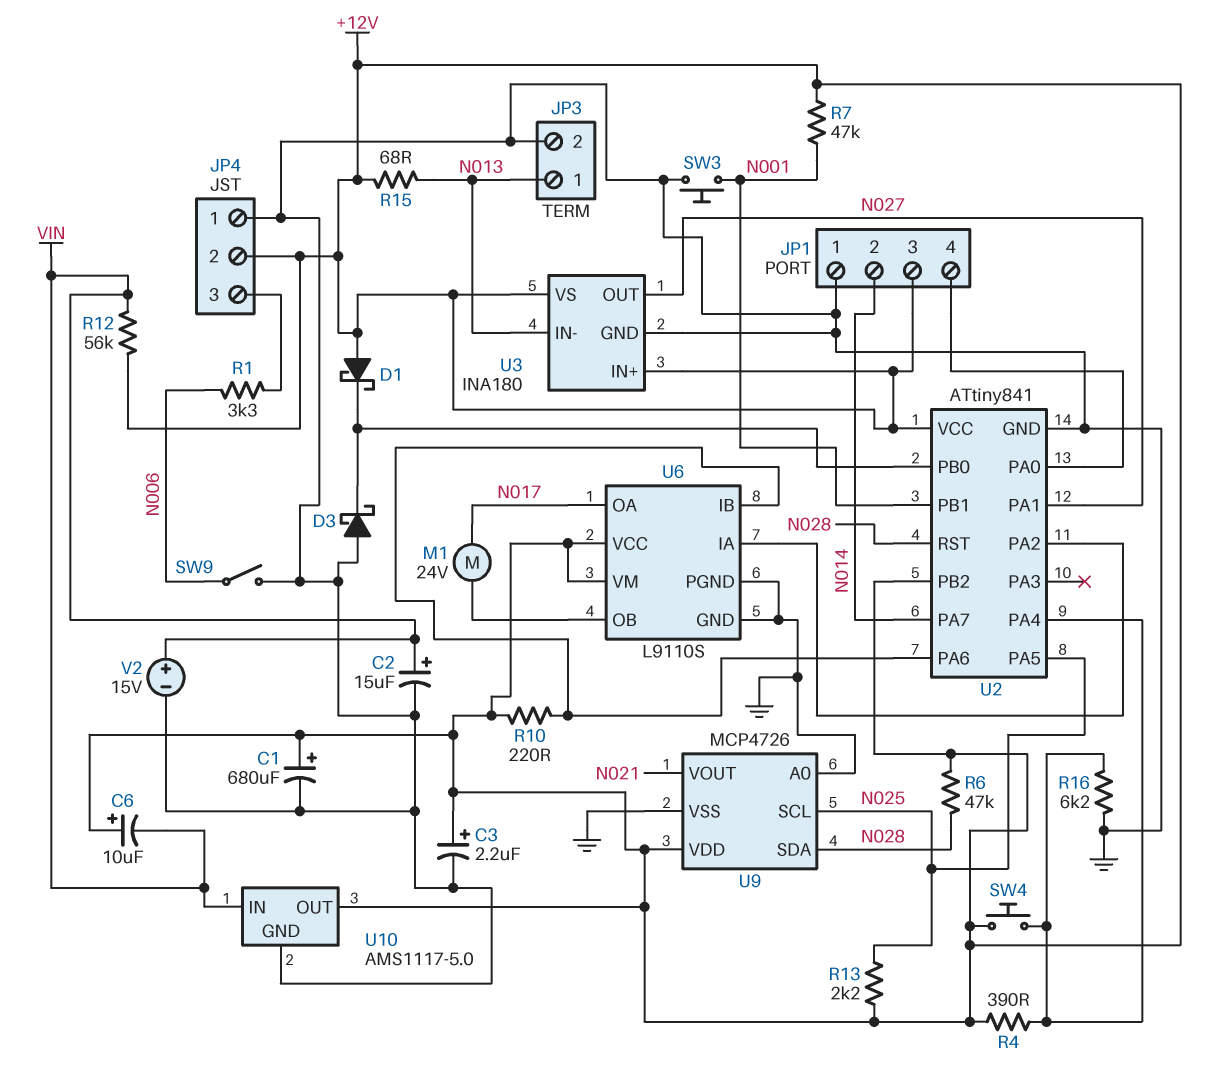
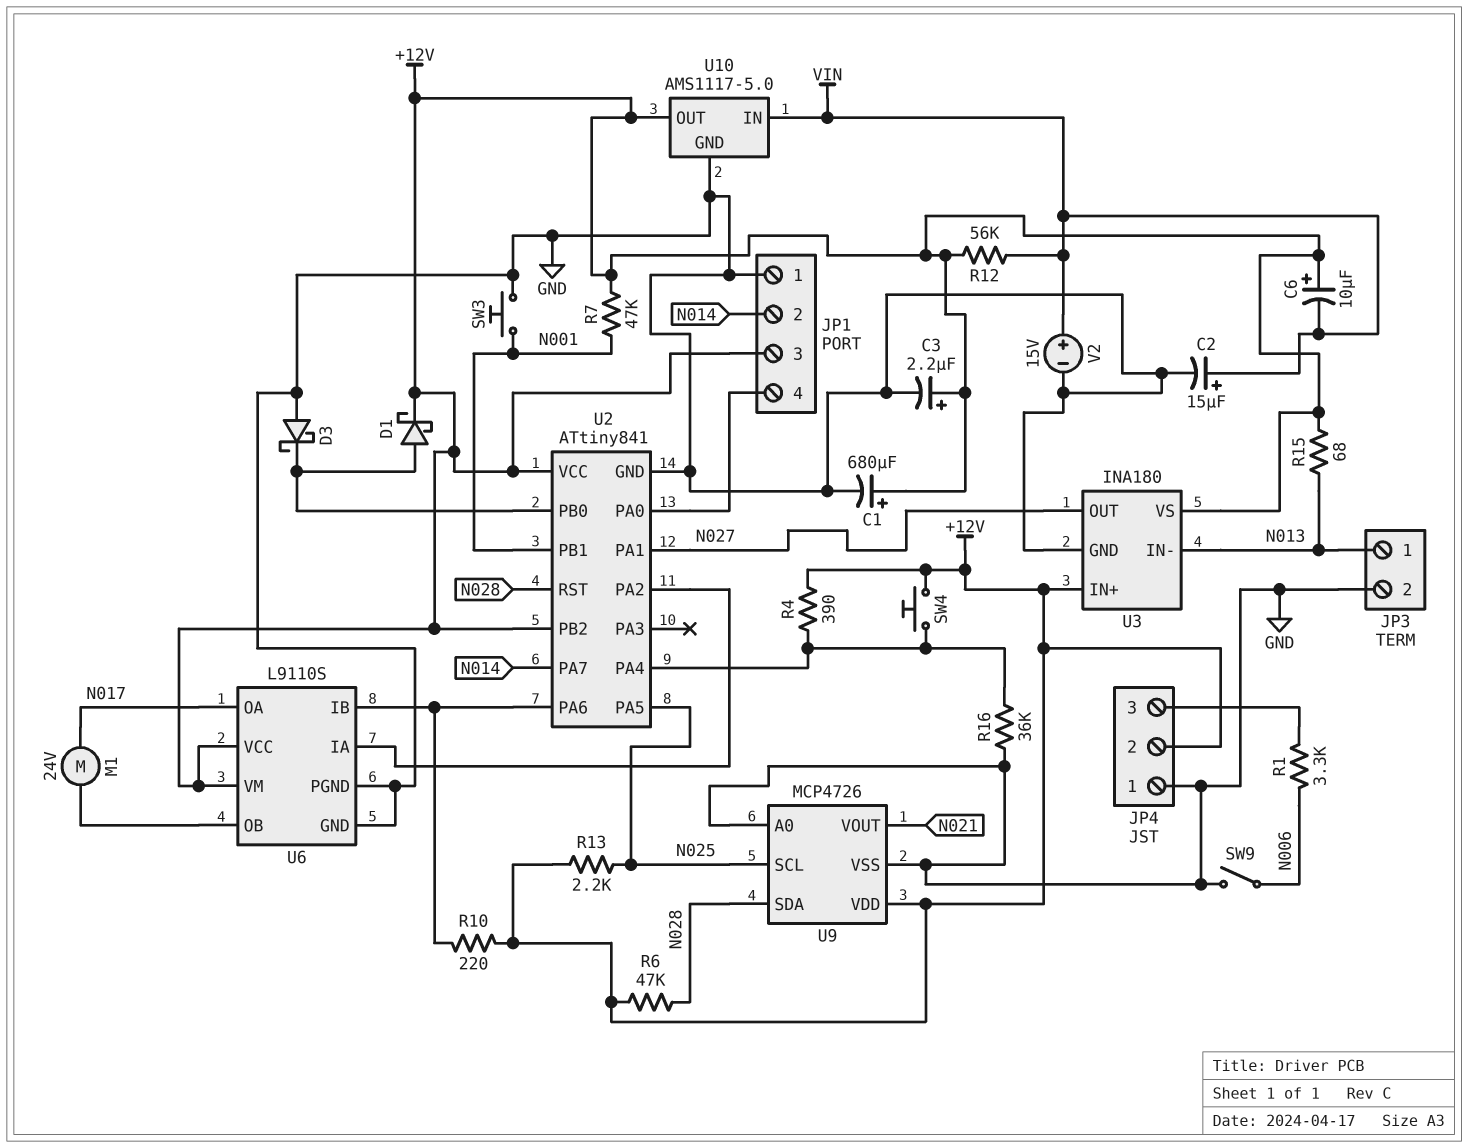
D1: schottky (A +12V, K U2/PB0) -> schottky (A U2/PB0, K +12V)
R16: 6.2k (GND, U2/PA4) -> 36k (GND, U2/PA4)

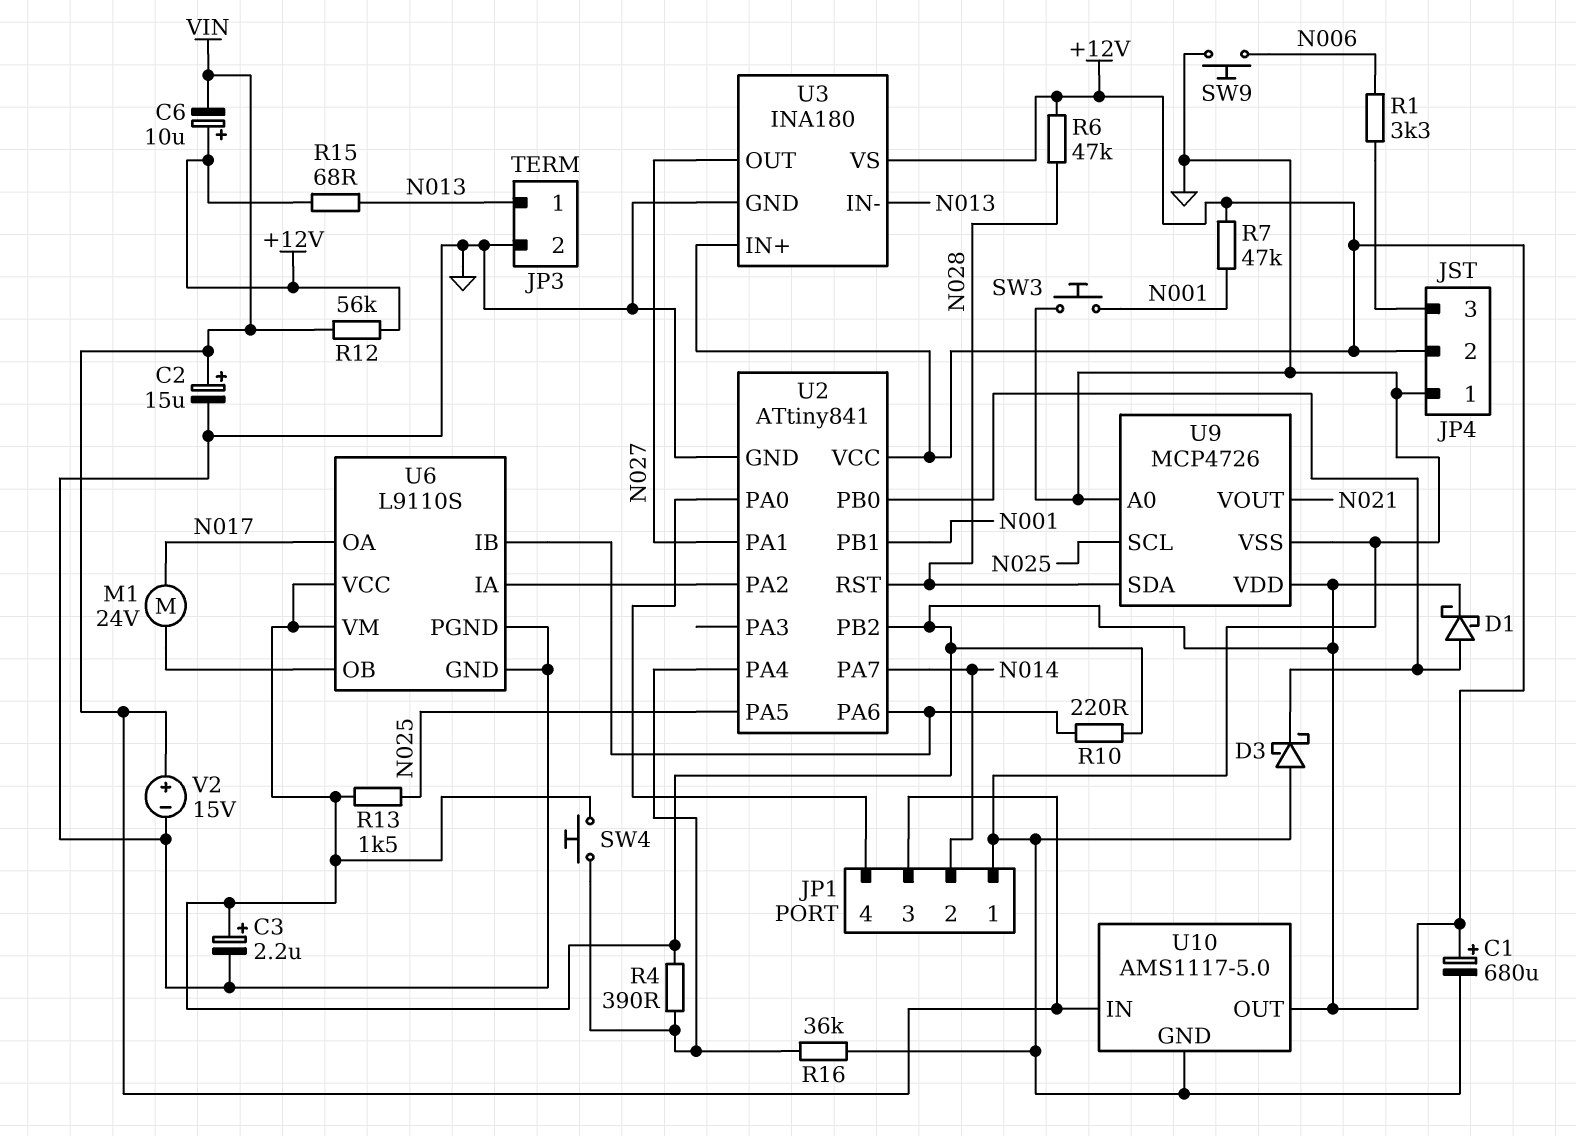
JP1 pin 3: +12V -> VIN
R13: 2.2k (+12V, N025) -> 1.5k (+12V, N025)
SW9: switch (GND, N006) -> button (GND, N006)

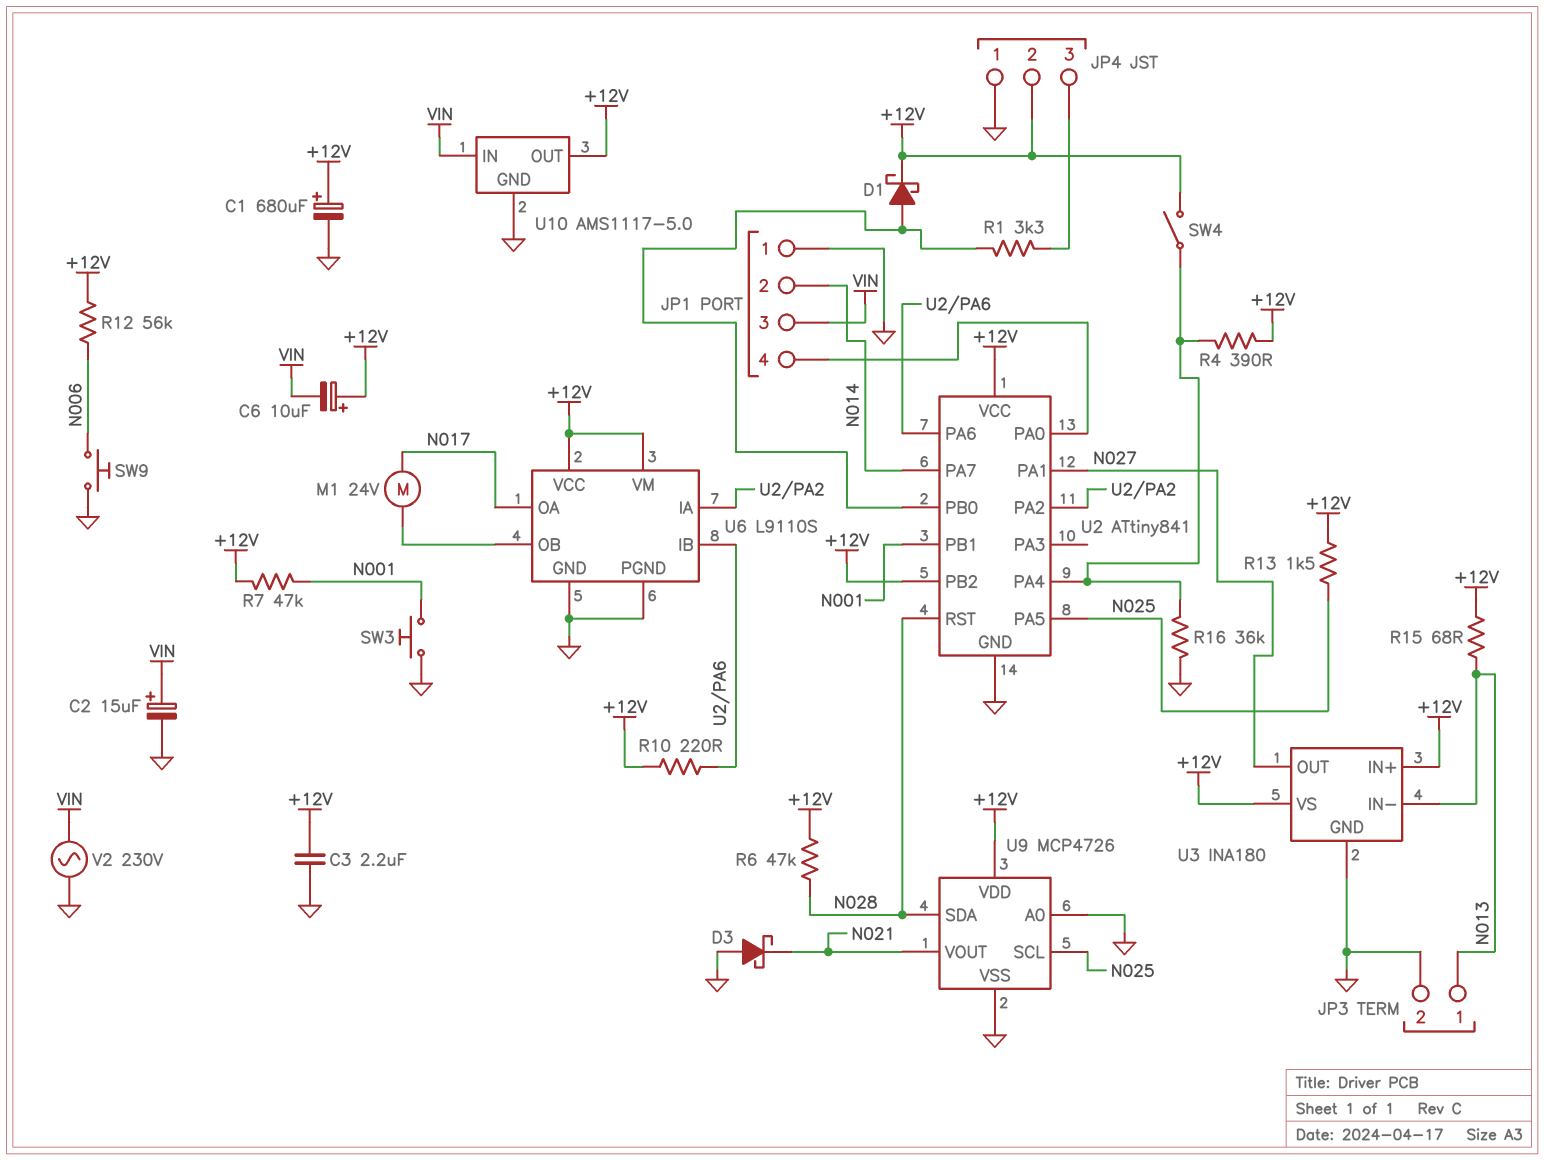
C3: 2.2uF (plus +12V, minus GND) -> 2.2uF (+12V, GND)
D3: schottky (A GND, K U2/PB0) -> schottky (A GND, K N021)
R1: 3.3k (JP4/3, N006) -> 3.3k (JP4/3, U2/PB0)
R12: 56k (+12V, VIN) -> 56k (+12V, N006)
SW4: button (+12V, U2/PA4) -> switch (+12V, U2/PA4)
V2: 15V (plus VIN, minus GND) -> AC 230V (GND, VIN)

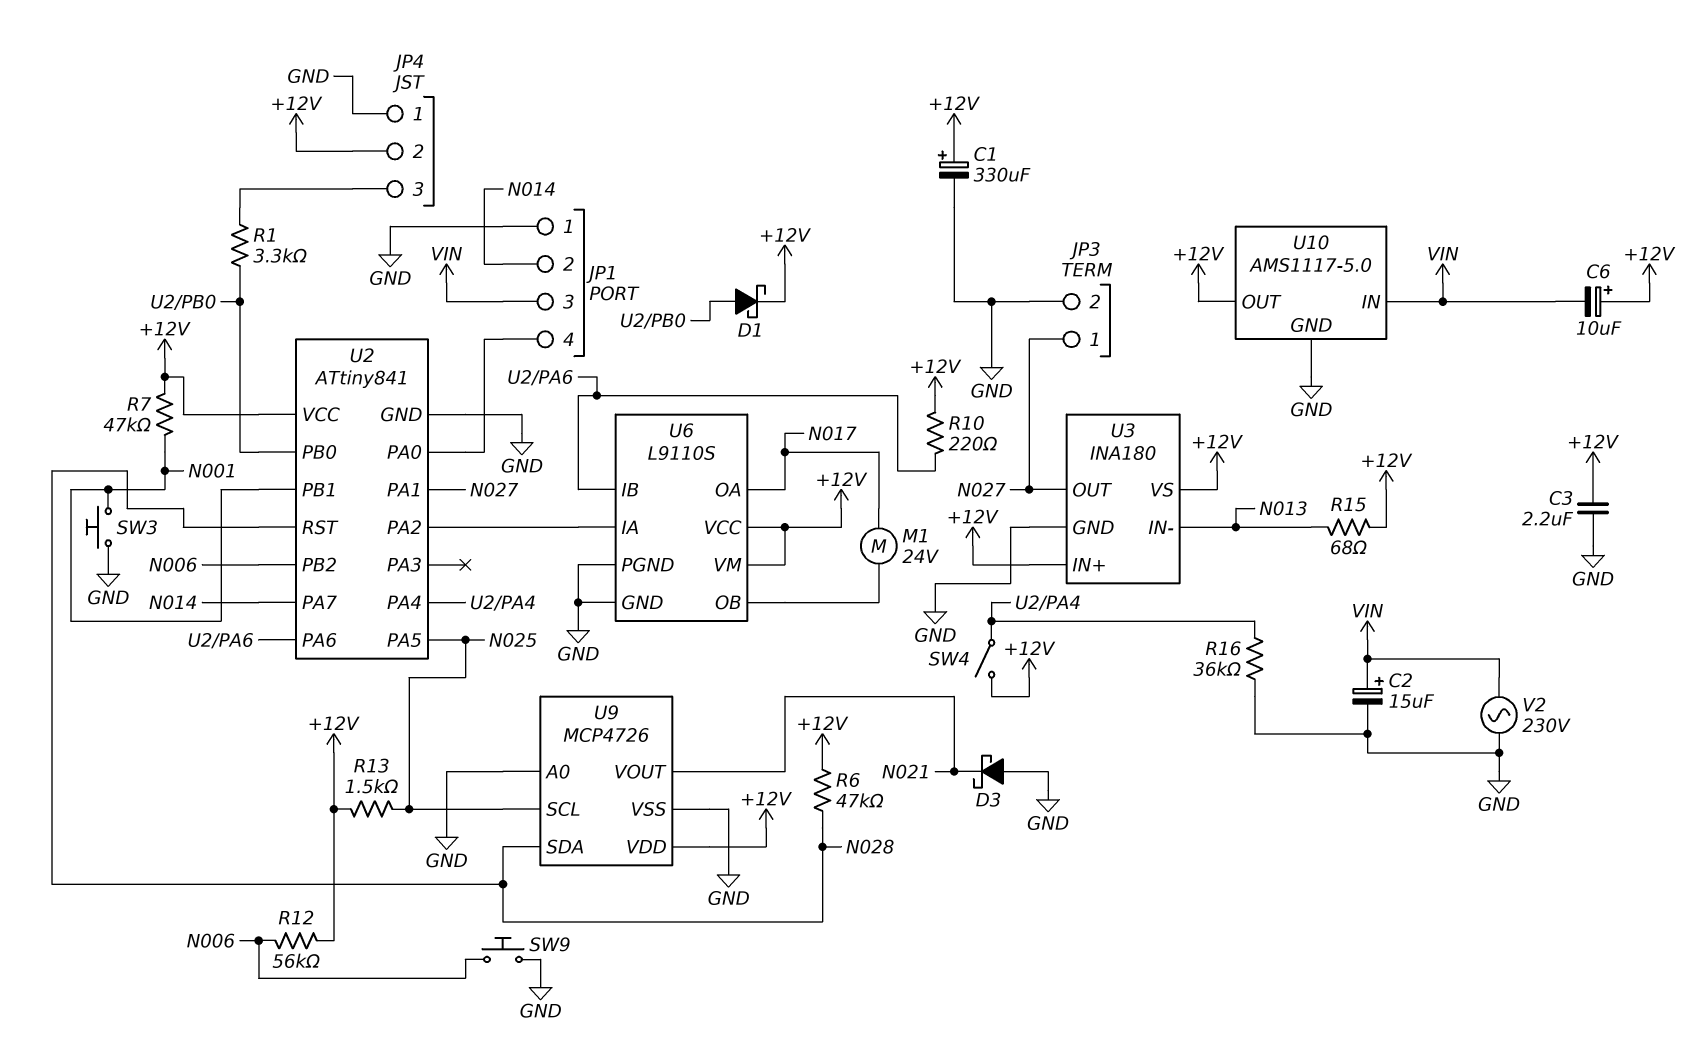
C1: 680uF (plus +12V, minus GND) -> 330uF (plus +12V, minus GND)
JP3 pin 1: N013 -> N027
R4: 390 (+12V, U2/PA4) -> none
U2 pin PB2: +12V -> N006

